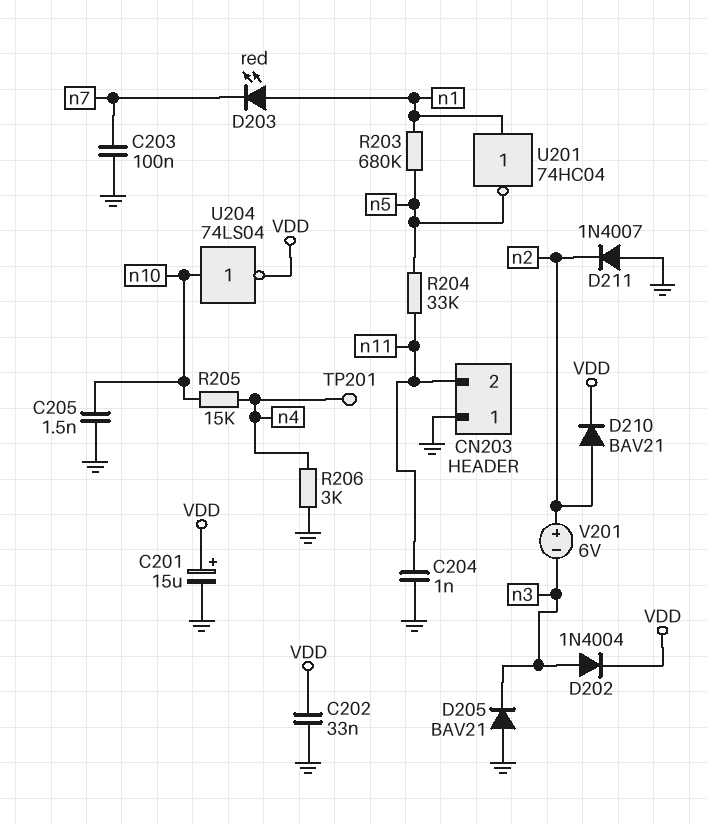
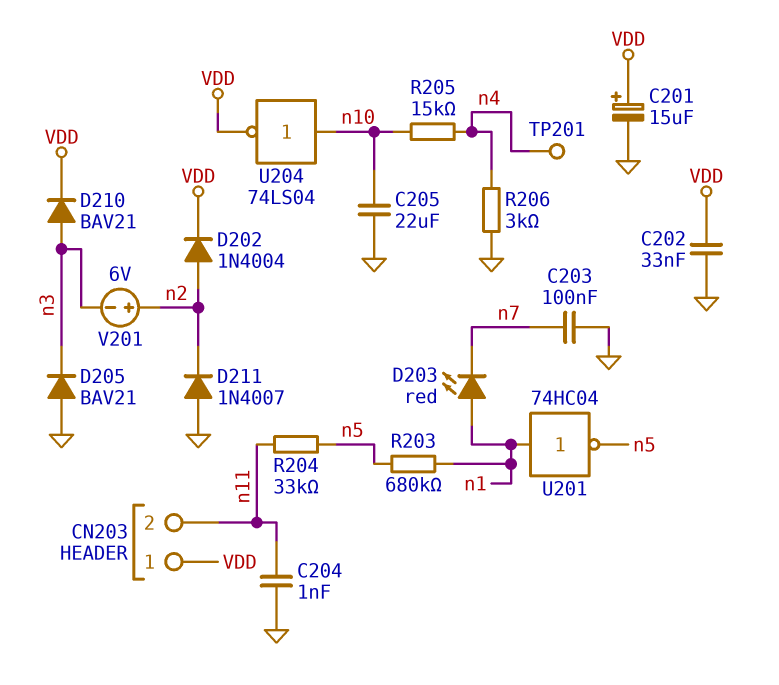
C205: 1.5nF (GND, n10) -> 22uF (GND, n10)
CN203 pin 1: GND -> VDD
D202: diode 1N4004 (A n3, K VDD) -> diode 1N4004 (A n2, K VDD)
D210: diode BAV21 (A n2, K VDD) -> diode BAV21 (A n3, K VDD)

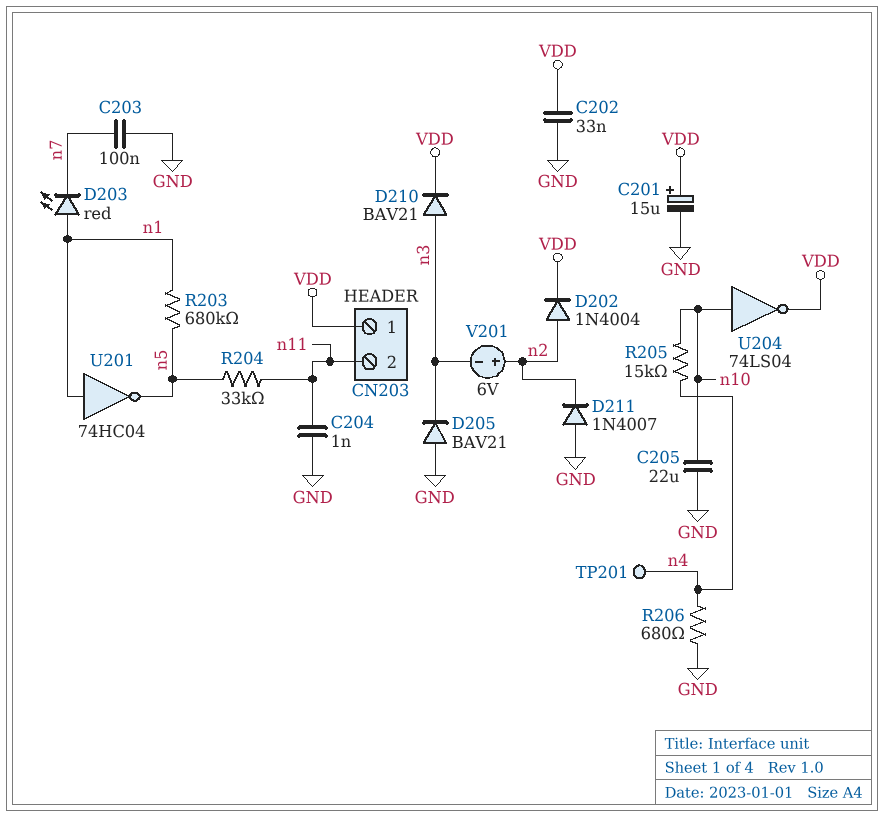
R206: 3k (GND, n4) -> 680 (GND, n4)

